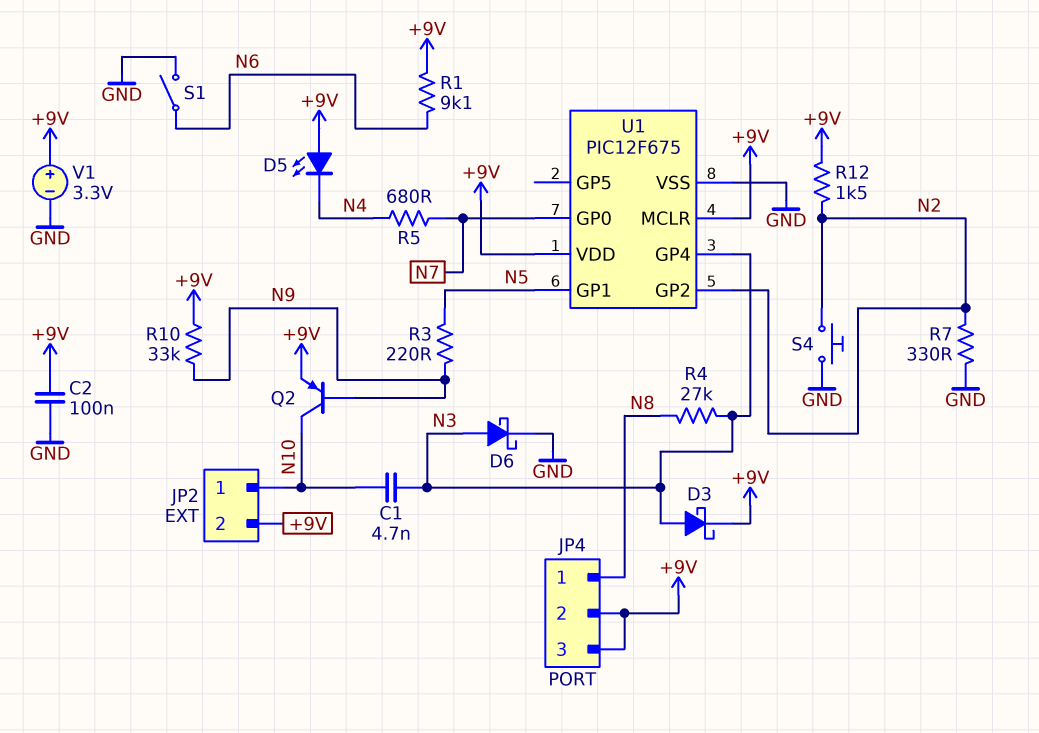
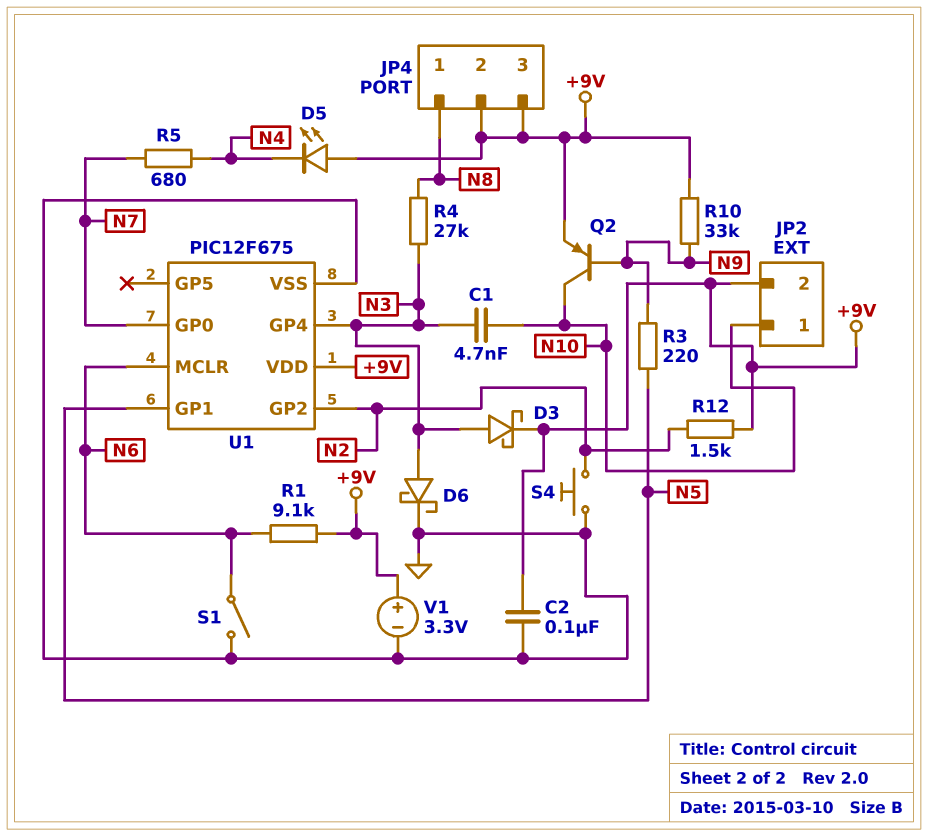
R7: 330 (GND, N2) -> none
U1 pin MCLR: +9V -> N6

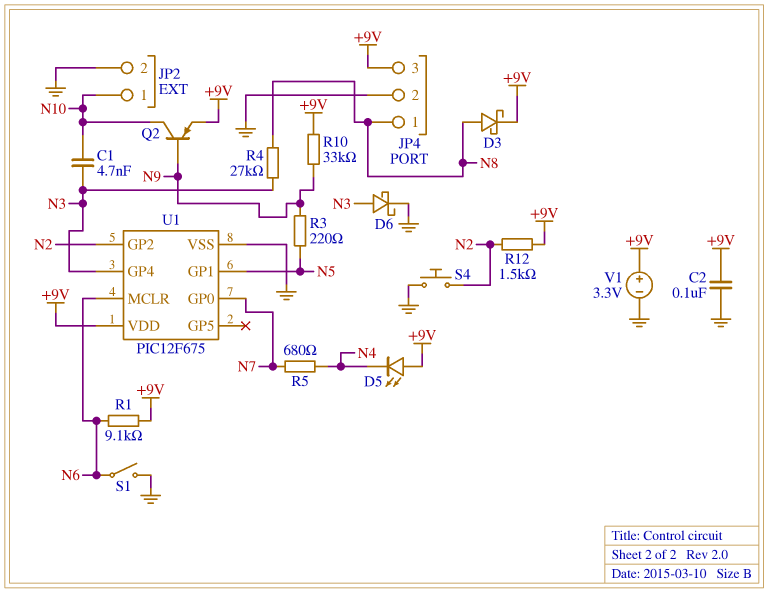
D3: schottky (A N3, K +9V) -> schottky (A N8, K +9V)
JP2 pin 2: +9V -> GND
JP4 pin 2: +9V -> GND

